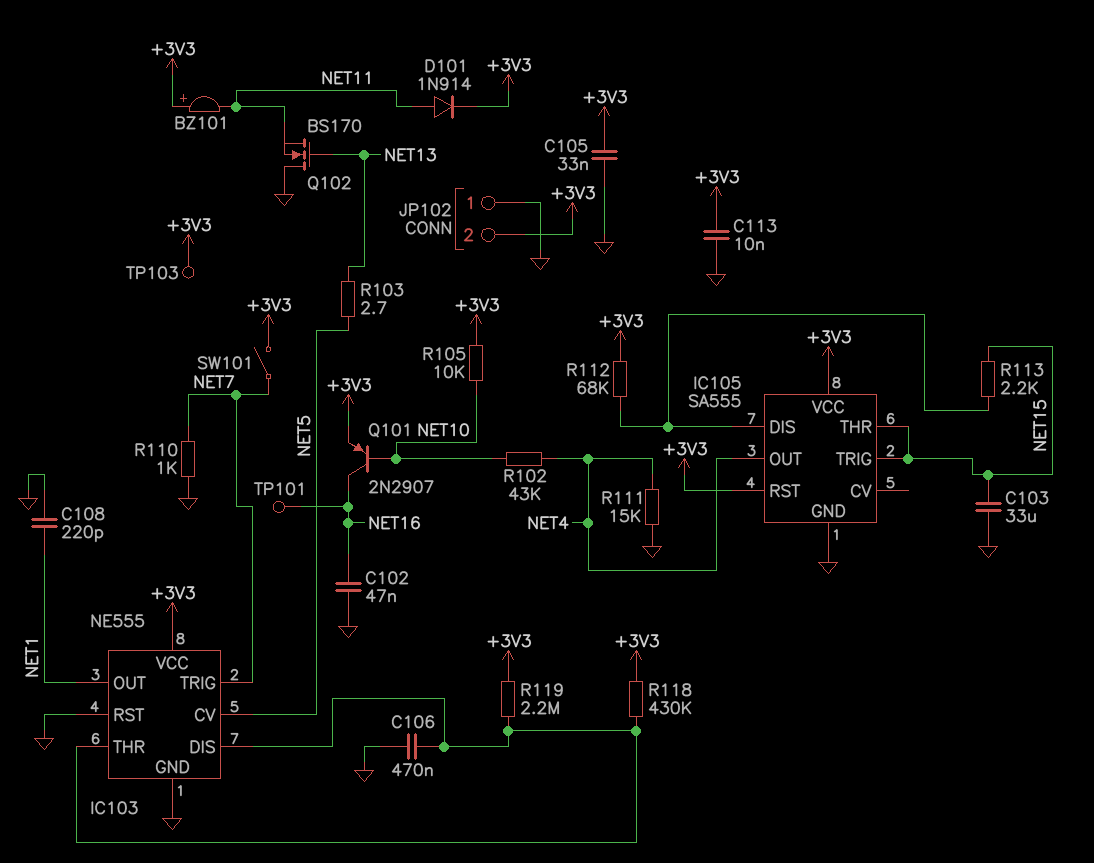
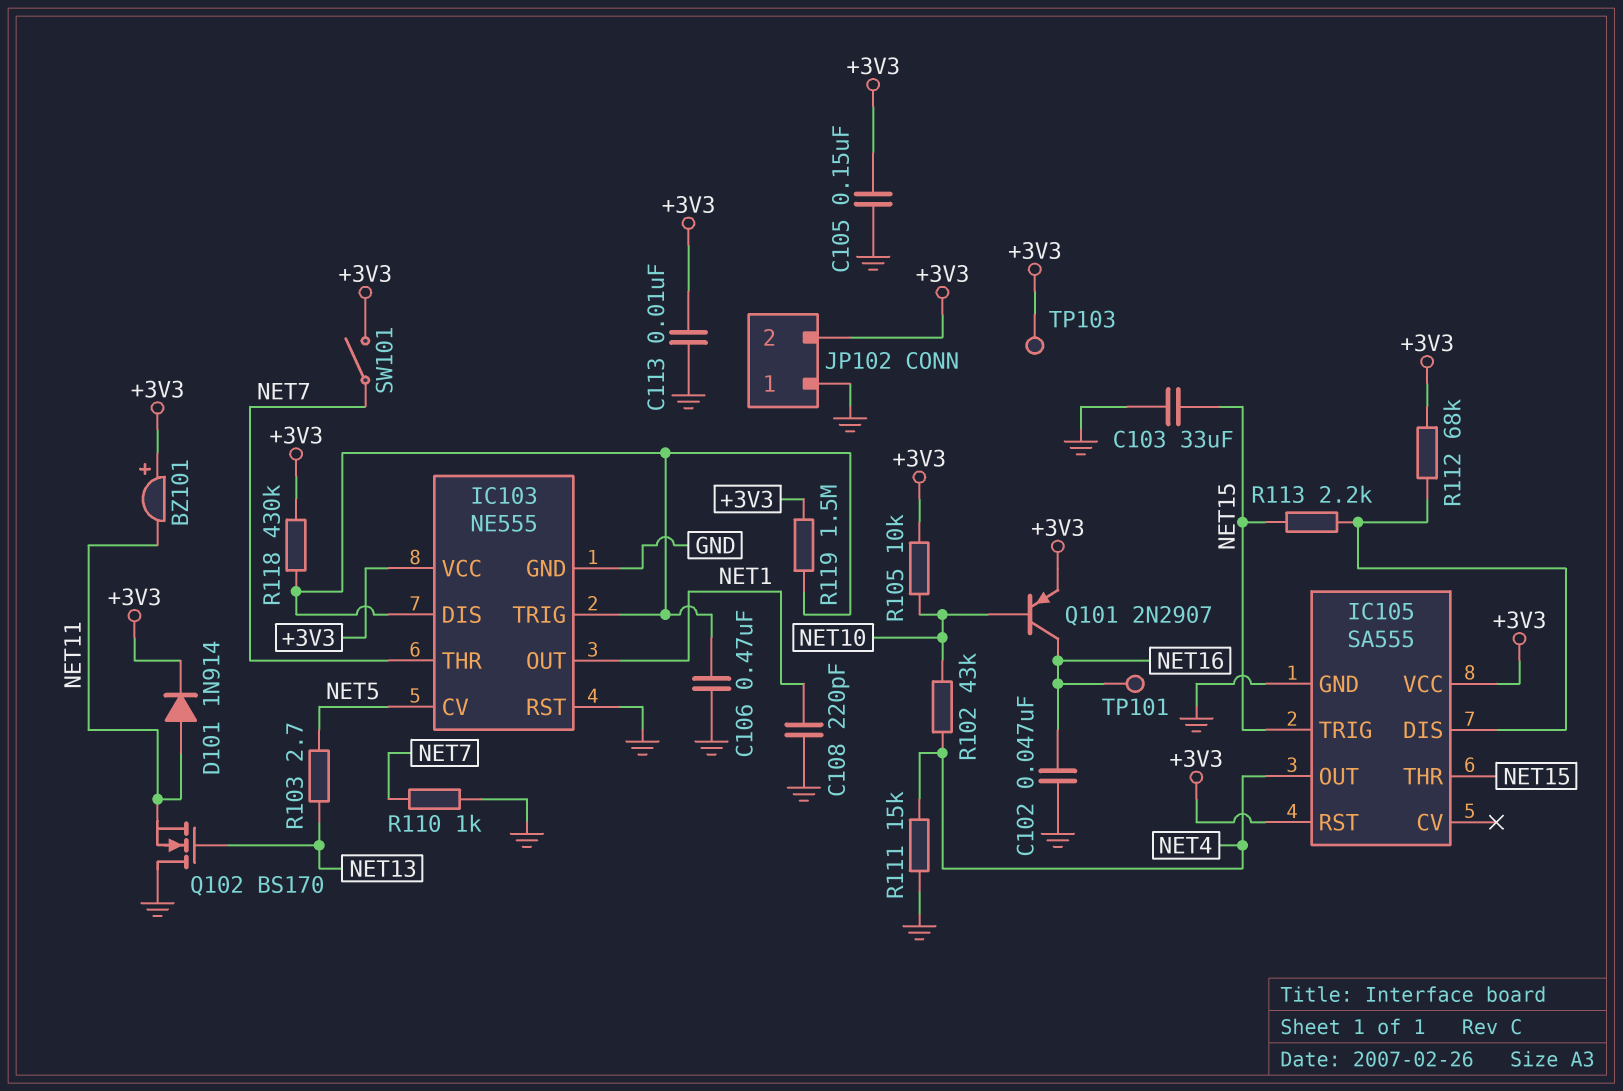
C105: 33nF (+3V3, GND) -> 150nF (+3V3, GND)
IC103 pin THR: IC103/DIS -> NET7
IC103 pin TRIG: NET7 -> IC103/DIS
R119: 2.2M (+3V3, IC103/DIS) -> 1.5M (+3V3, IC103/DIS)

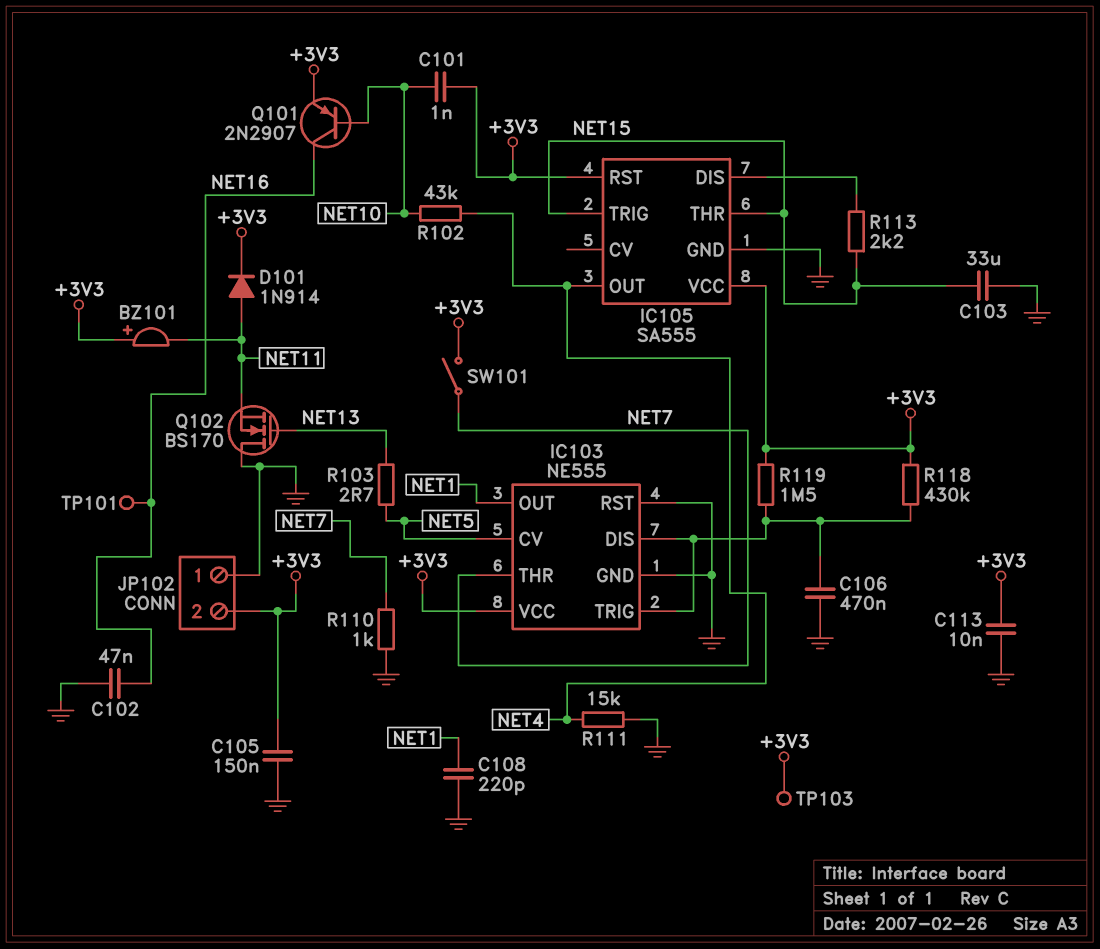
C101: none -> 1nF (+3V3, NET10)
R105: 10k (+3V3, NET10) -> none
R112: 68k (+3V3, IC105/DIS) -> none

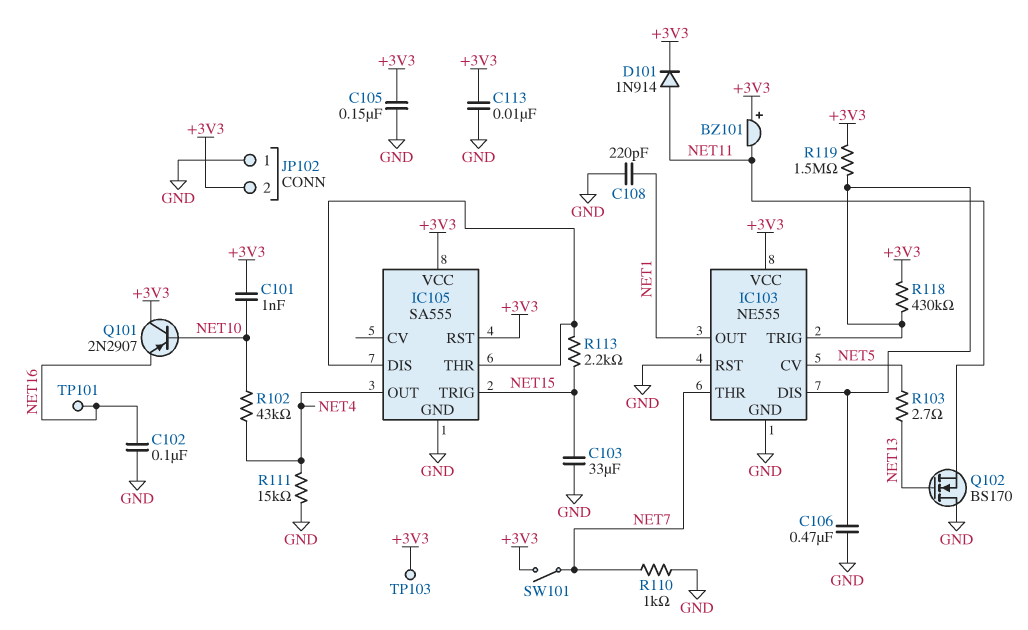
C102: 47nF (GND, NET16) -> 100nF (GND, NET16)
IC105 pin THR: NET15 -> IC105/DIS
Q101: PNP 2N2907 (B NET10, C NET16, E +3V3) -> PNP 2N2907 (B NET10, C +3V3, E NET16)

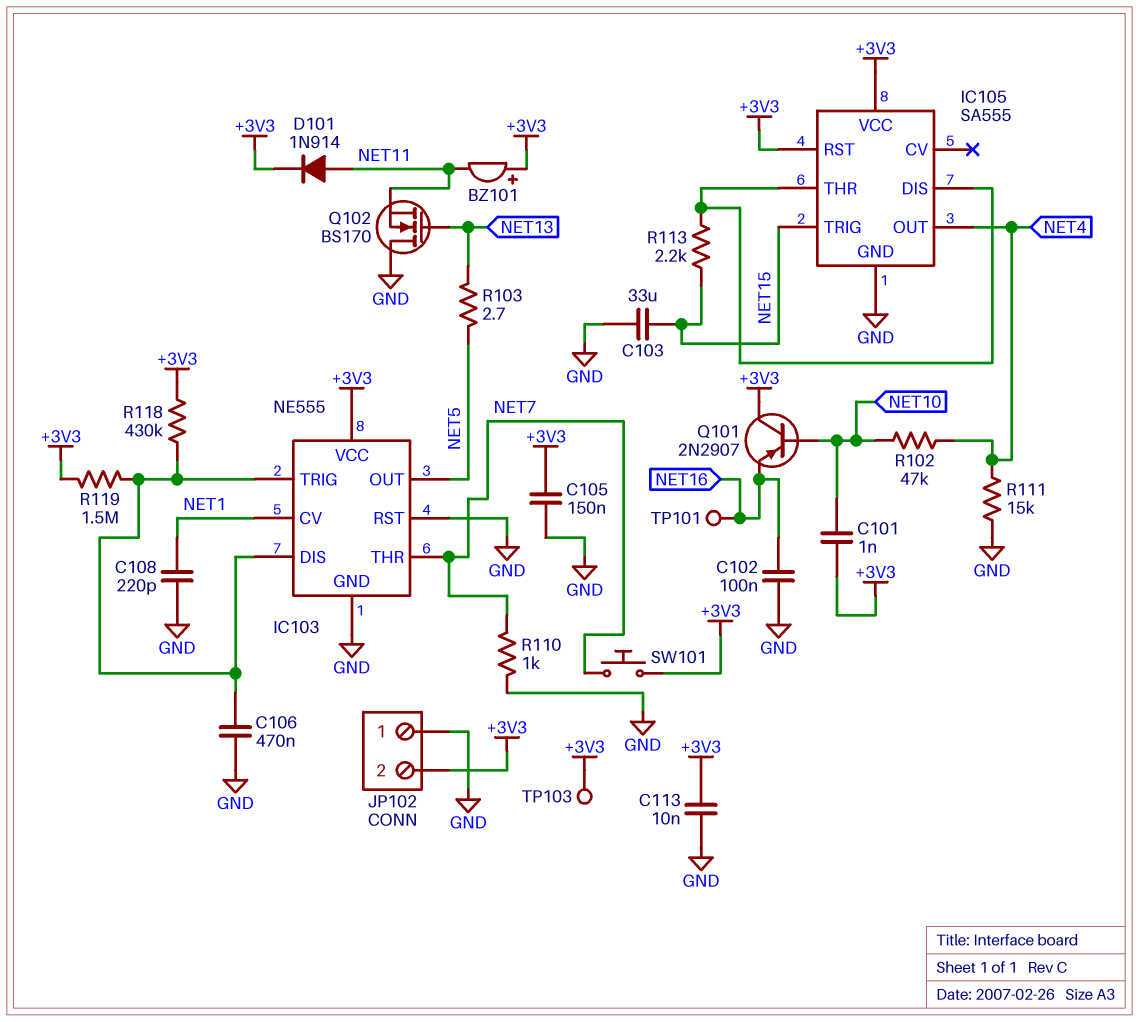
IC103 pin CV: NET5 -> NET1
IC103 pin OUT: NET1 -> NET5
R102: 43k (NET4, NET10) -> 47k (NET4, NET10)
SW101: switch (+3V3, NET7) -> button (+3V3, NET7)

